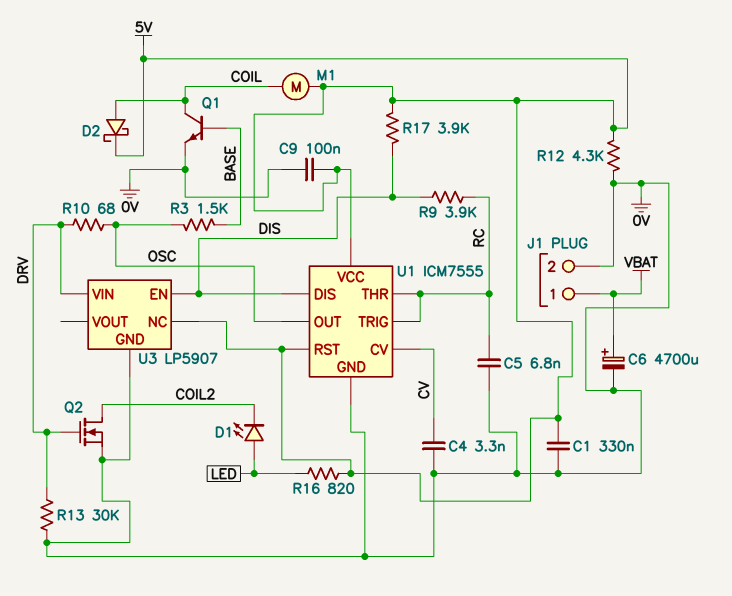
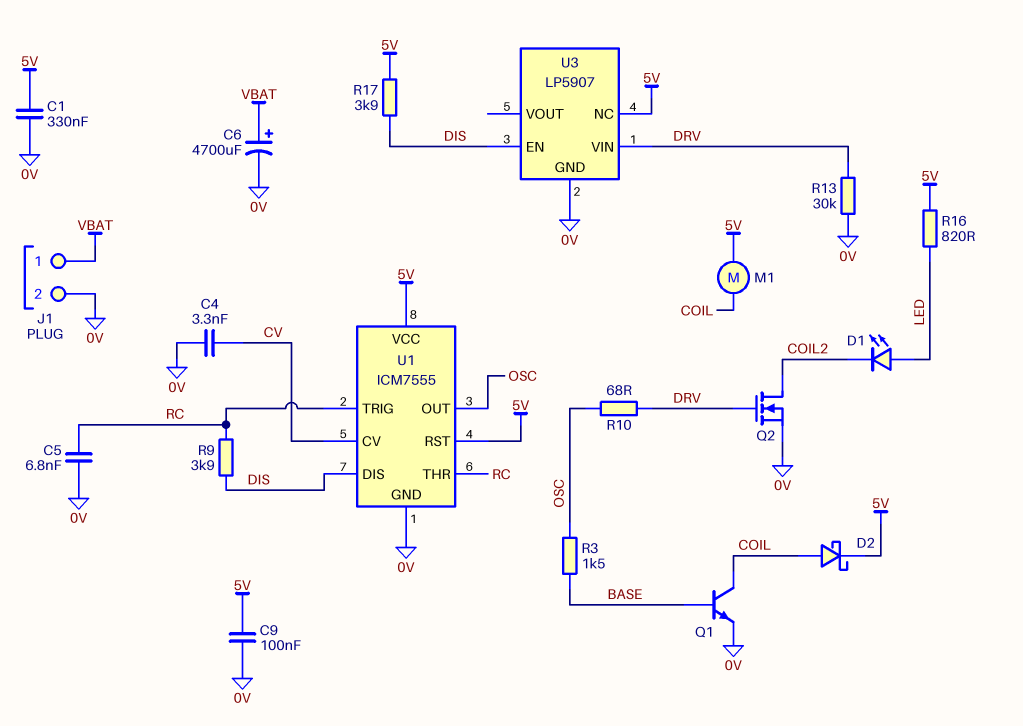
R12: 4.3k (0V, 5V) -> none

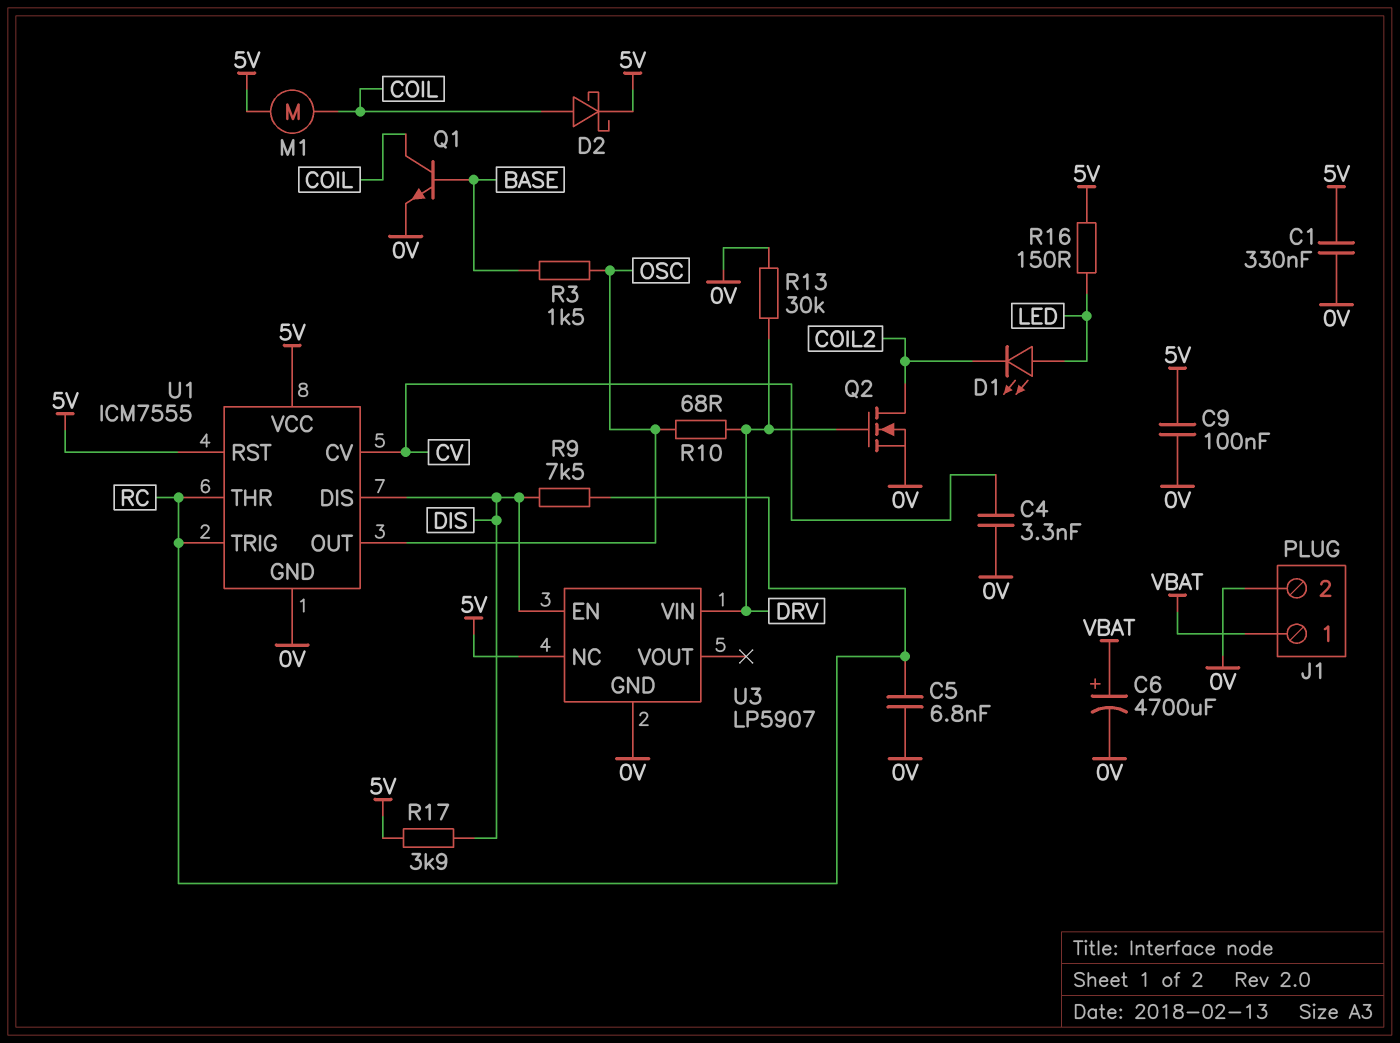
R9: 3.9k (DIS, RC) -> 7.5k (DIS, RC)
R16: 820 (5V, LED) -> 150 (5V, LED)

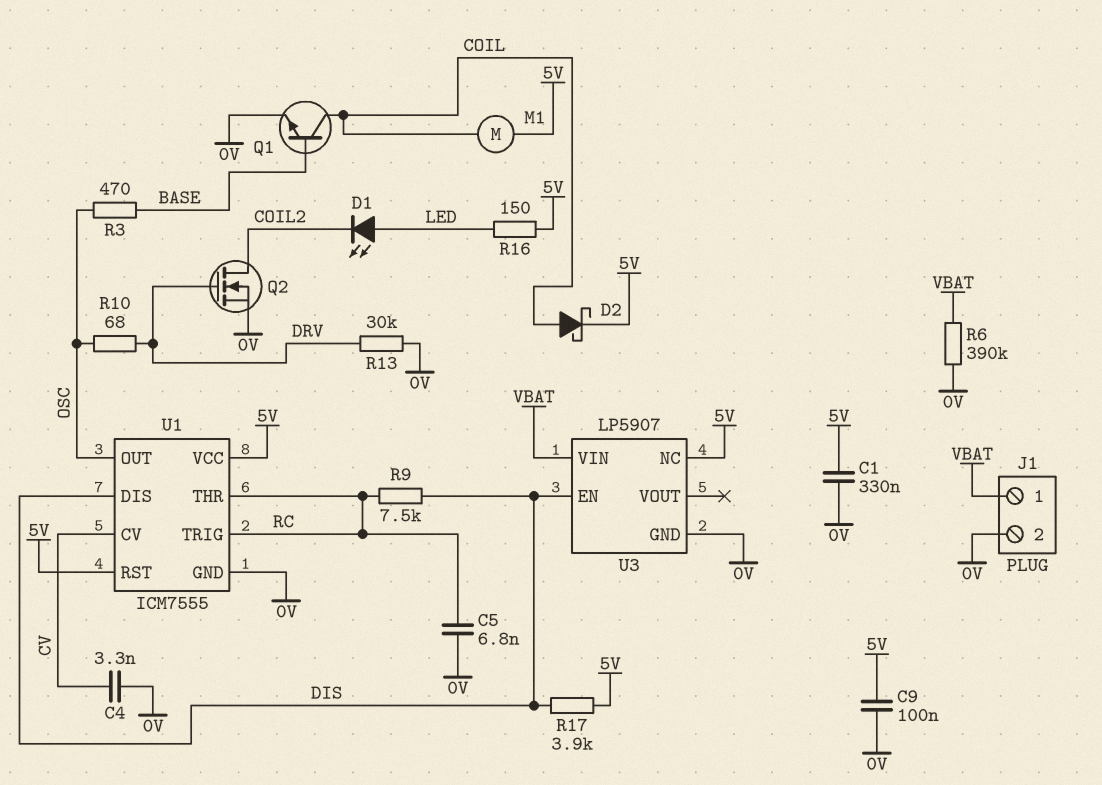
C6: 4700uF (plus VBAT, minus 0V) -> none
R3: 1.5k (BASE, OSC) -> 470 (BASE, OSC)
R6: none -> 390k (0V, VBAT)
U3 pin VIN: DRV -> VBAT

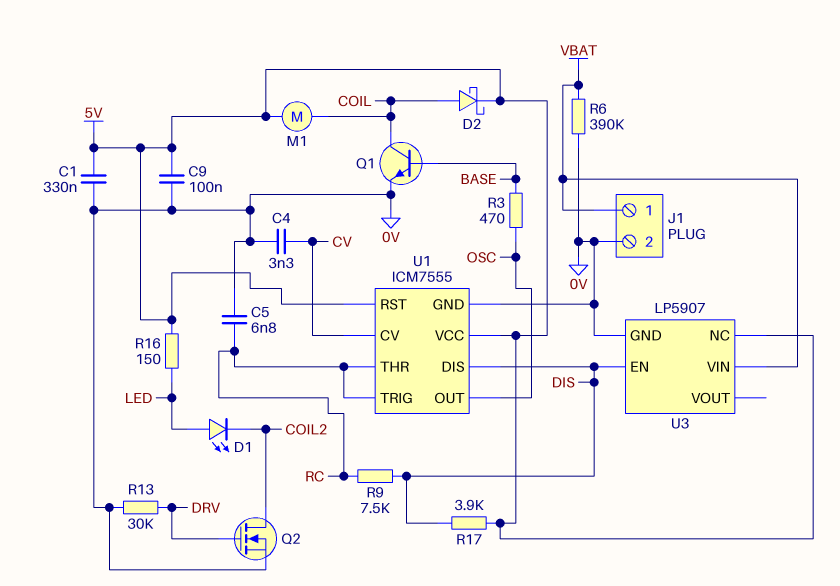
R10: 68 (DRV, OSC) -> none

